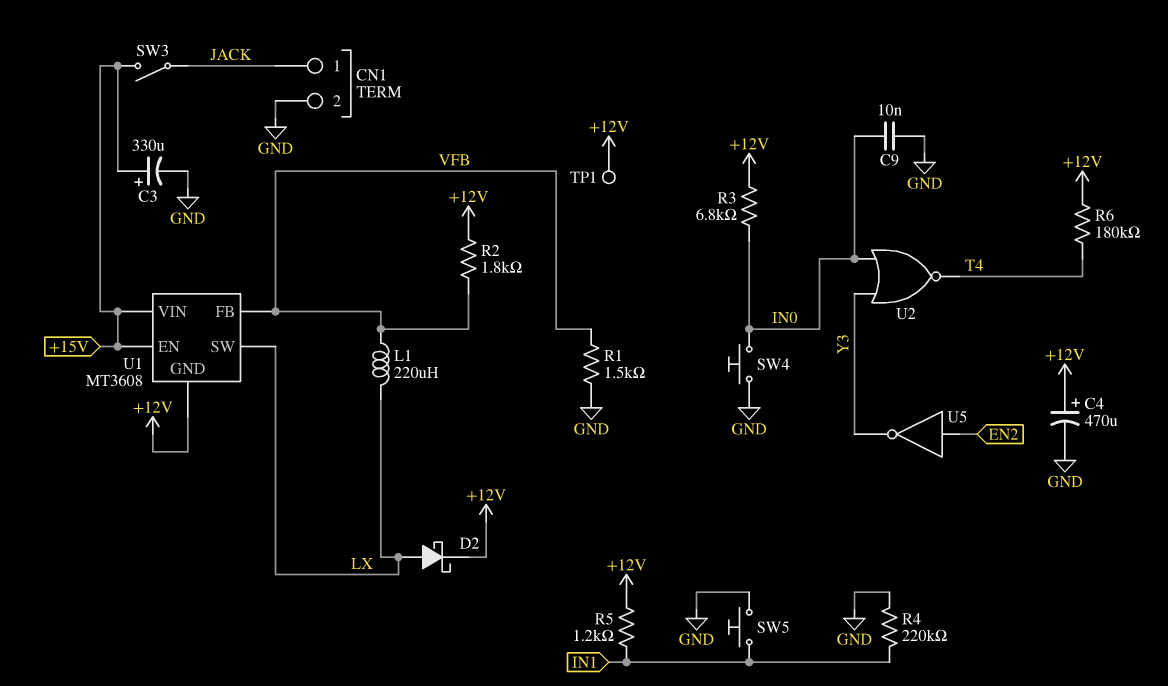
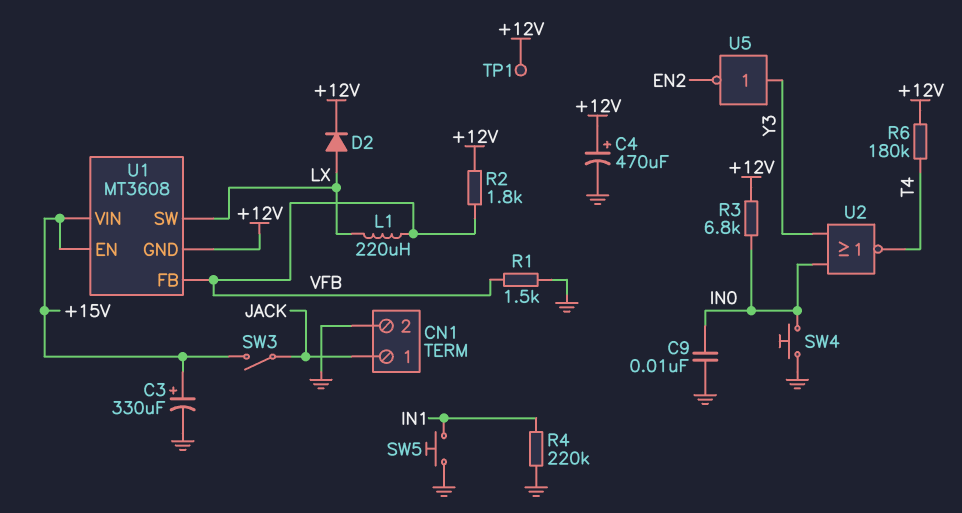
D2: schottky (A LX, K +12V) -> diode (A LX, K +12V)
R5: 1.2k (+12V, IN1) -> none
U5: NOT (in EN2, out Y3) -> NOT (in Y3, out EN2)

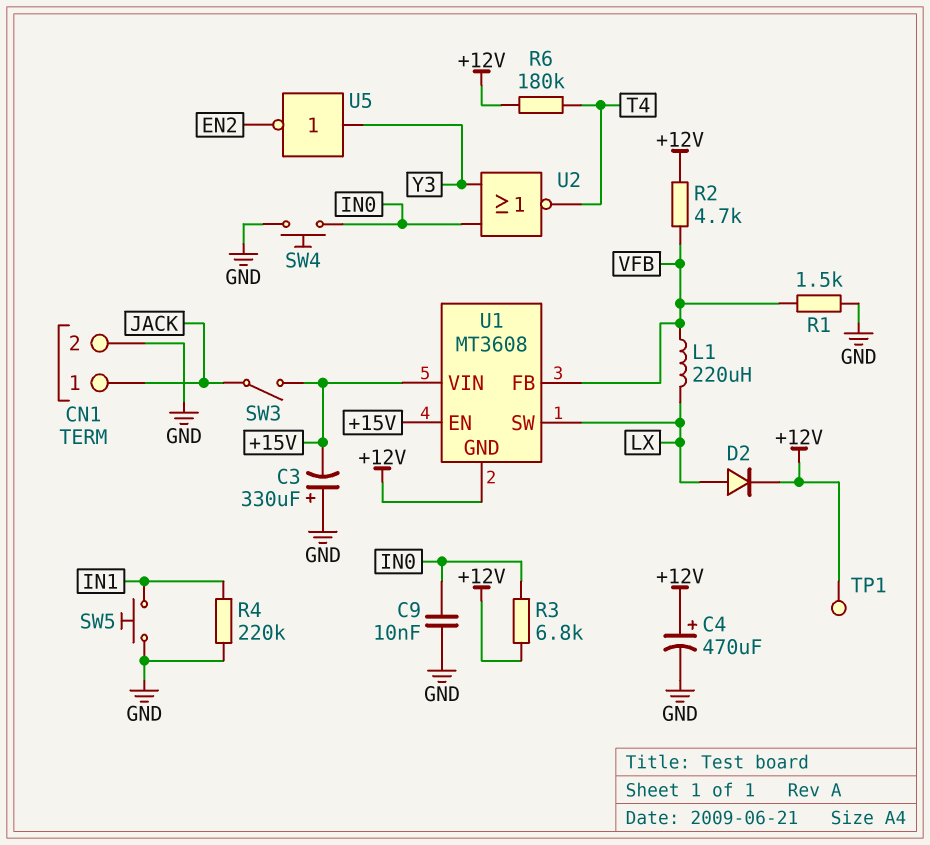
C3: 330uF (plus +15V, minus GND) -> 330uF (plus GND, minus +15V)
R2: 1.8k (+12V, VFB) -> 4.7k (+12V, VFB)

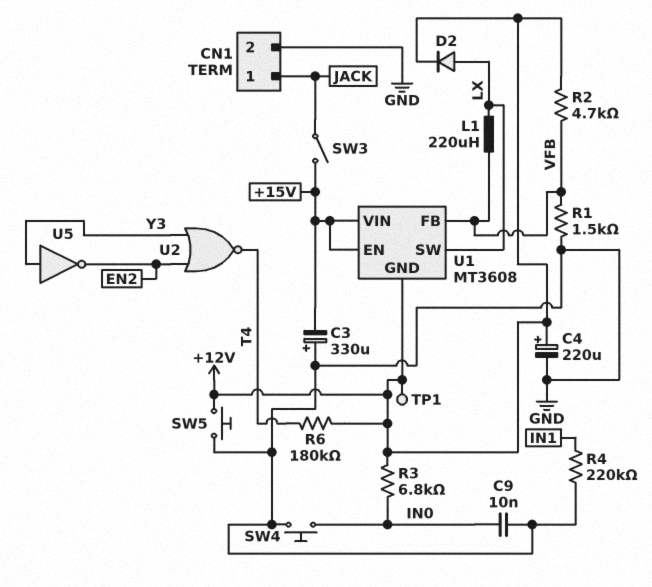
C4: 470uF (plus +12V, minus GND) -> 220uF (plus +12V, minus GND)
SW5: button (GND, IN1) -> button (+12V, GND)
U2: NOR (in IN0, in Y3, out T4) -> NOR (in EN2, in Y3, out T4)

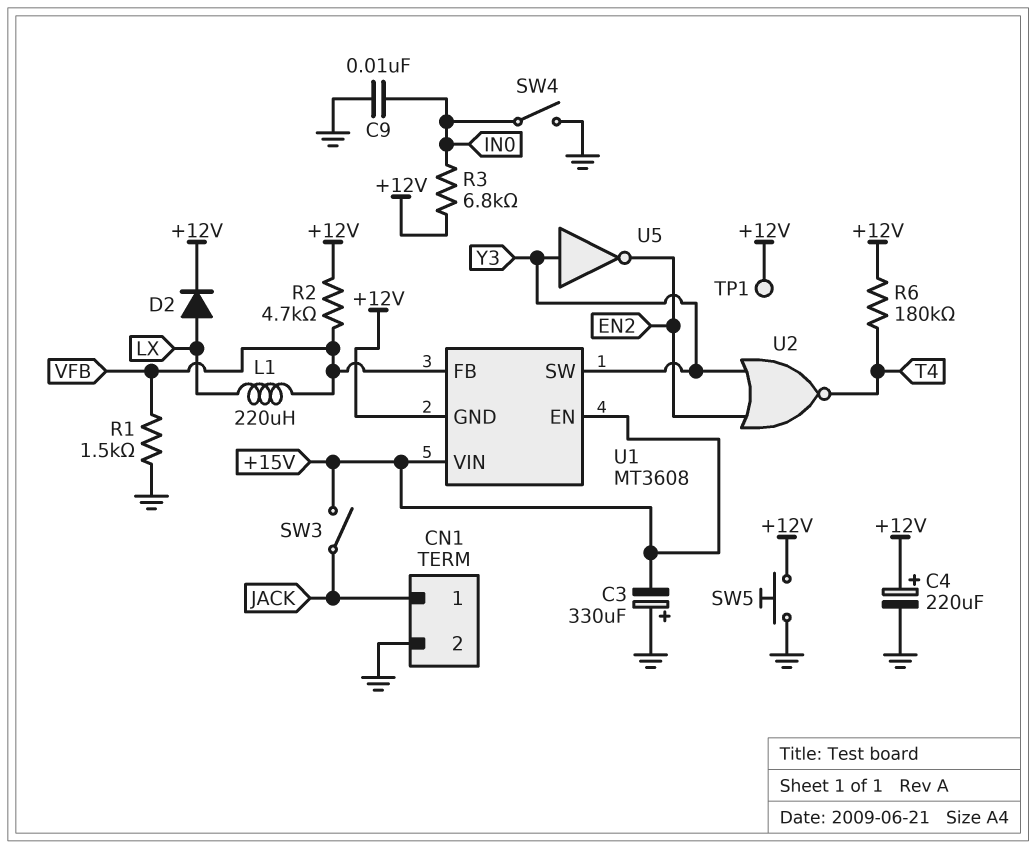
R4: 220k (GND, IN1) -> none
SW4: button (GND, IN0) -> switch (GND, IN0)
U1 pin SW: LX -> Y3

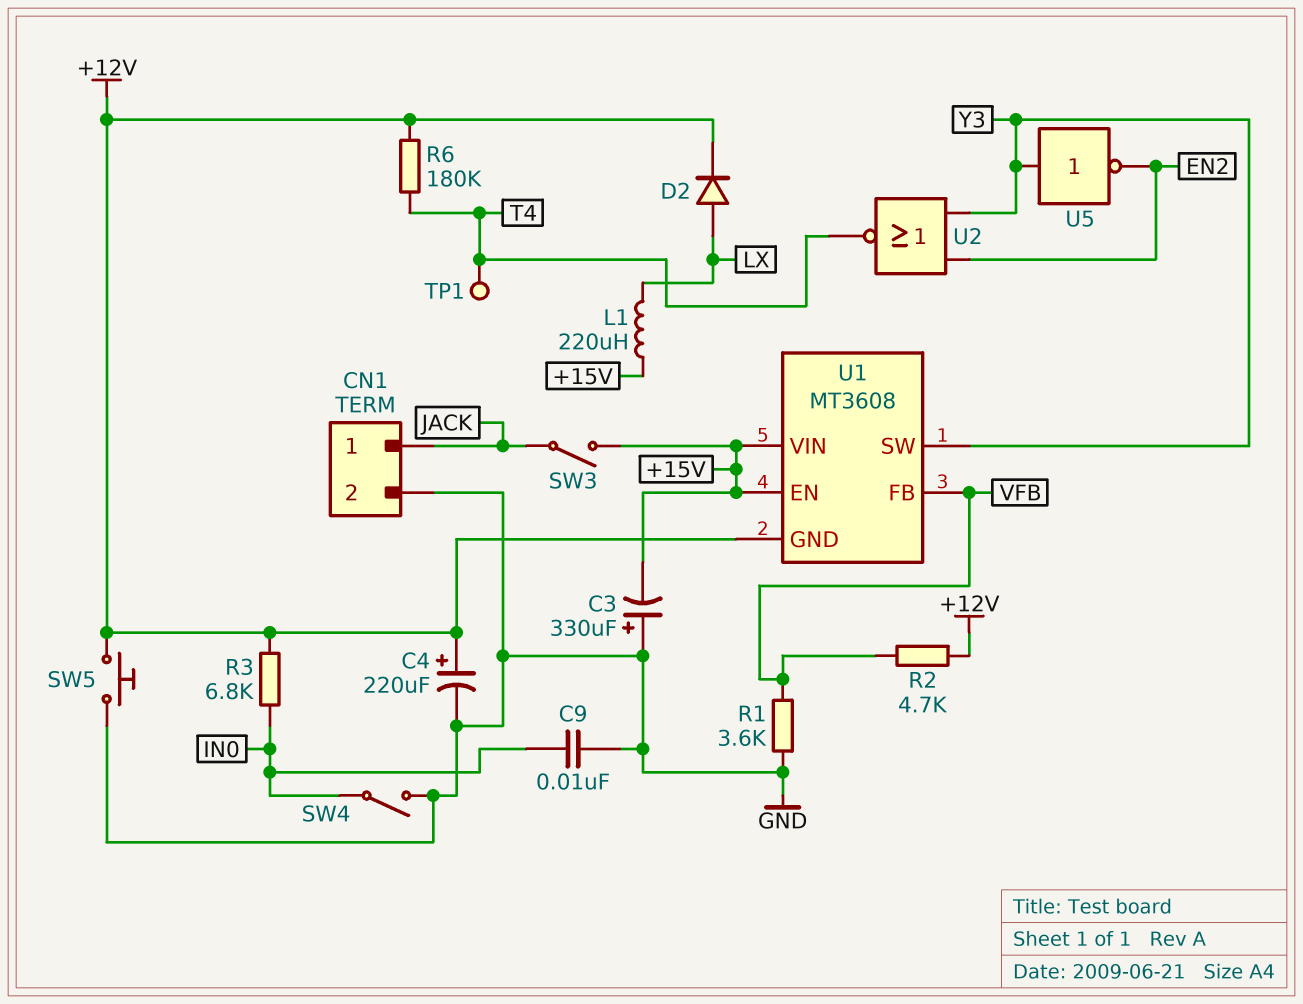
L1: 220uH (LX, VFB) -> 220uH (+15V, LX)
R1: 1.5k (GND, VFB) -> 3.6k (GND, VFB)
TP1: test point (+12V) -> test point (T4)

